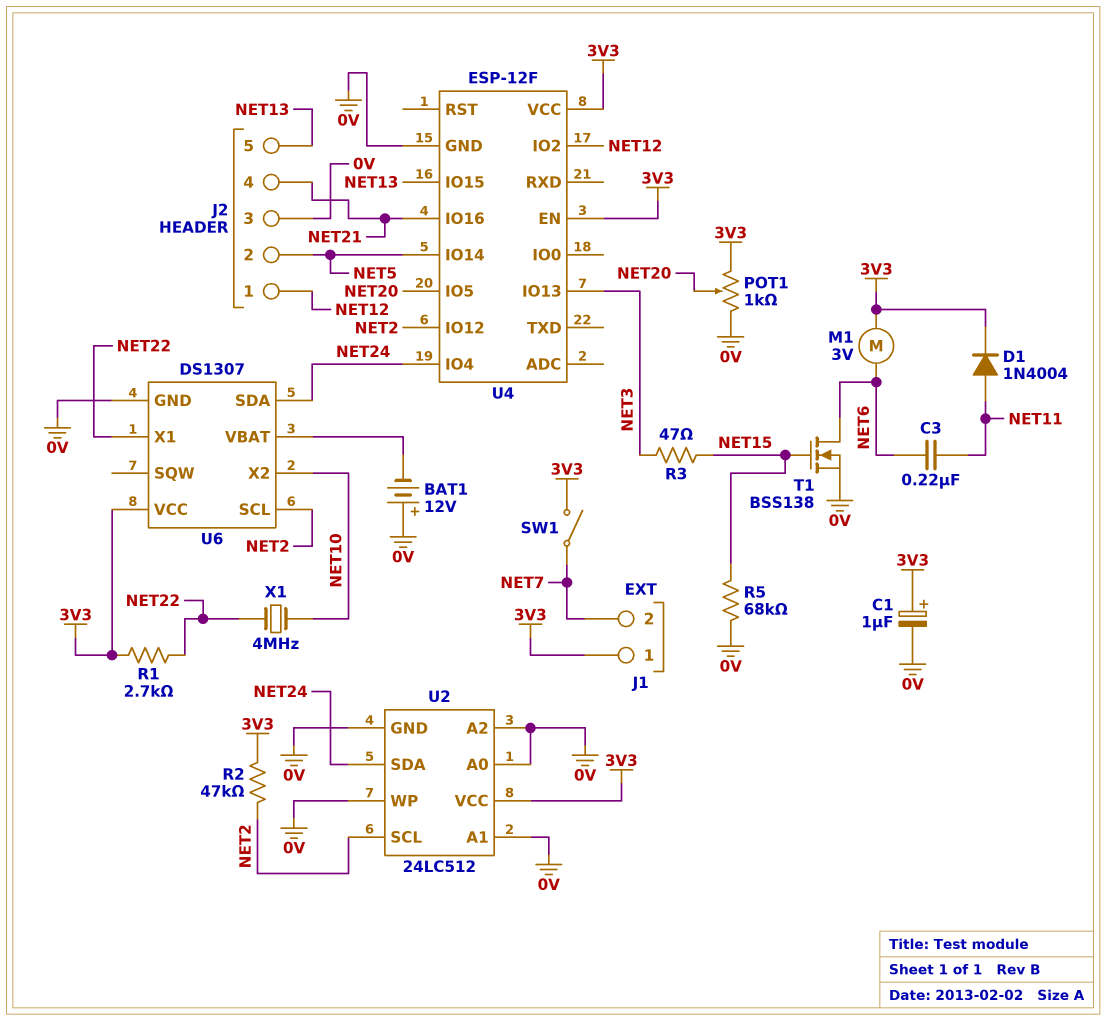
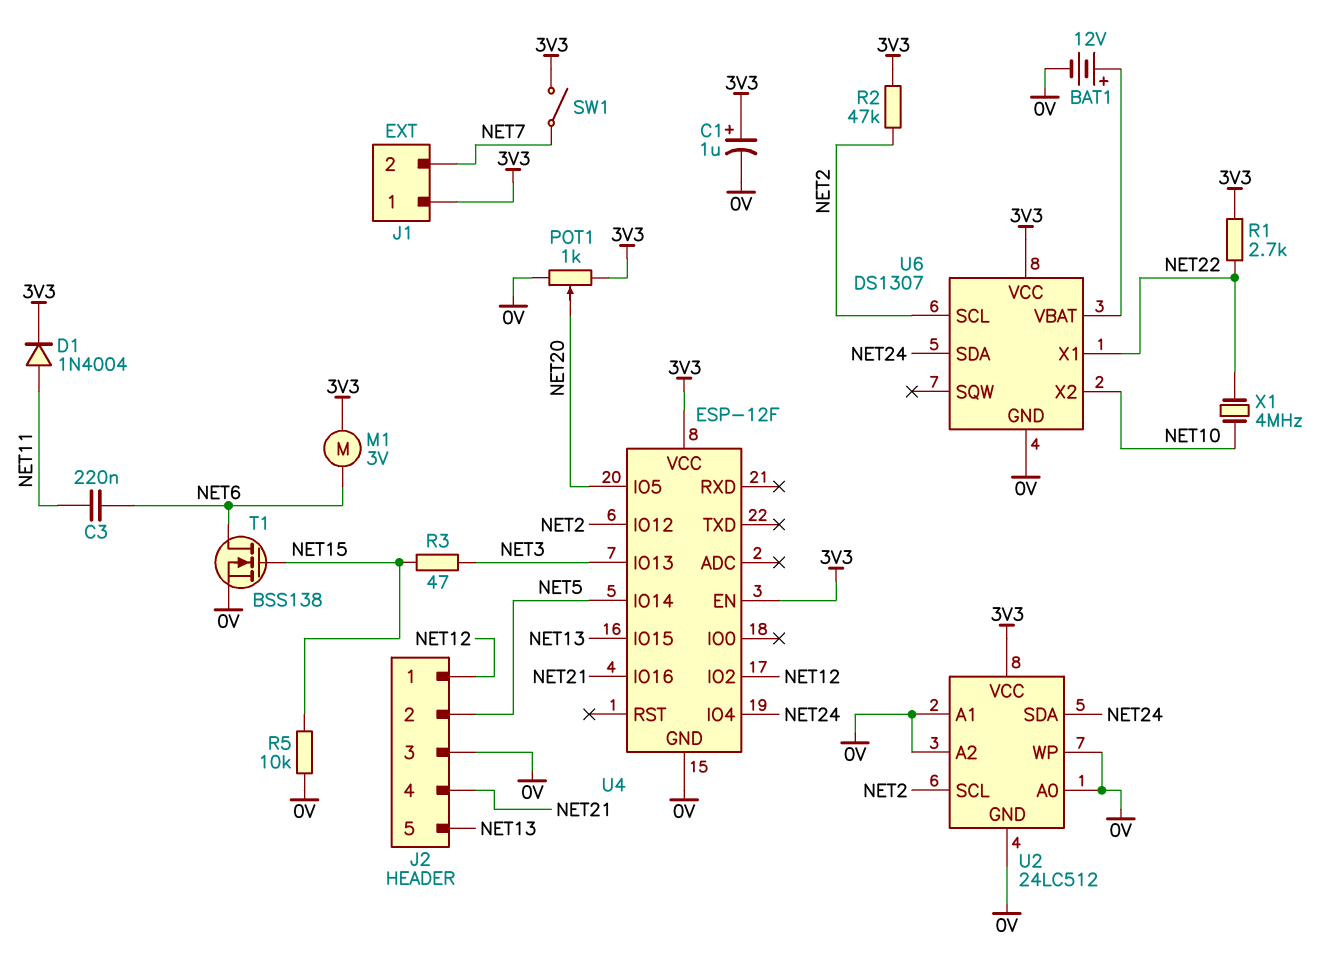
BAT1: 12V (plus 0V, minus U6/VBAT) -> 12V (plus U6/VBAT, minus 0V)
R5: 68k (0V, NET15) -> 10k (0V, NET15)

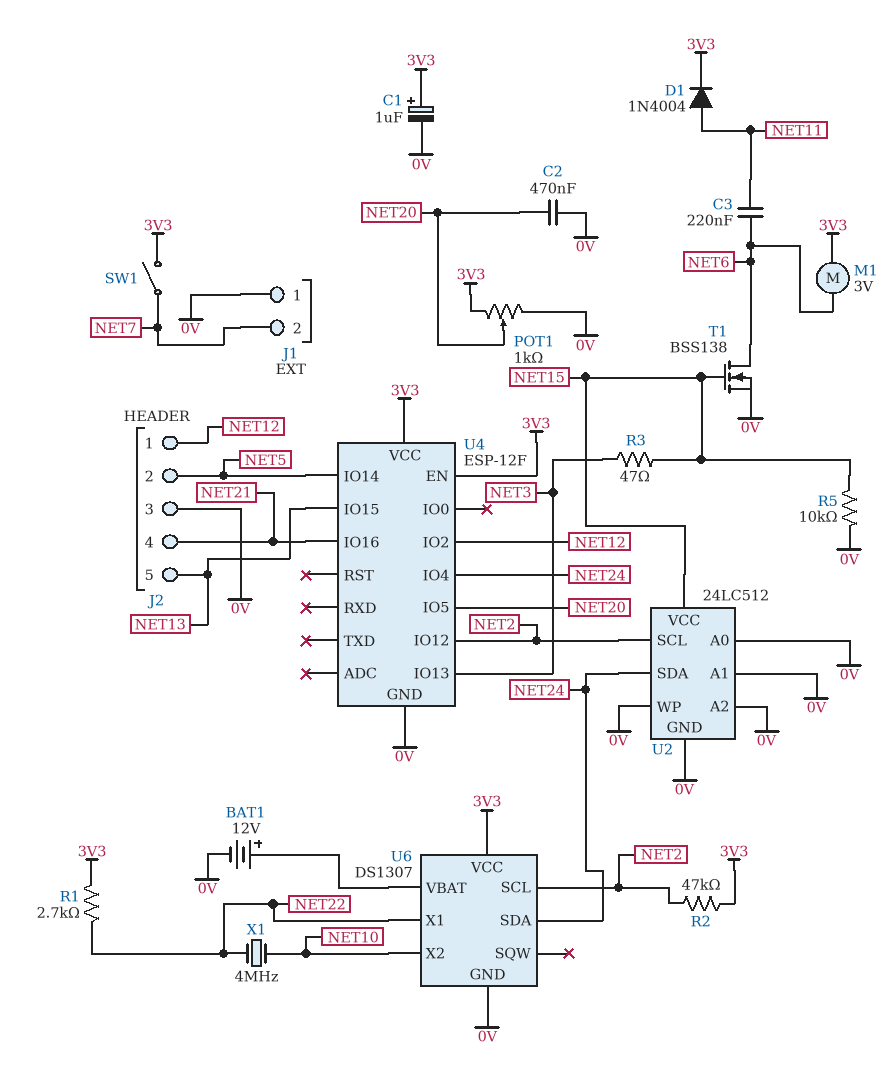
C2: none -> 470nF (0V, NET20)
J1 pin 1: 3V3 -> 0V
U2 pin VCC: 3V3 -> NET15

